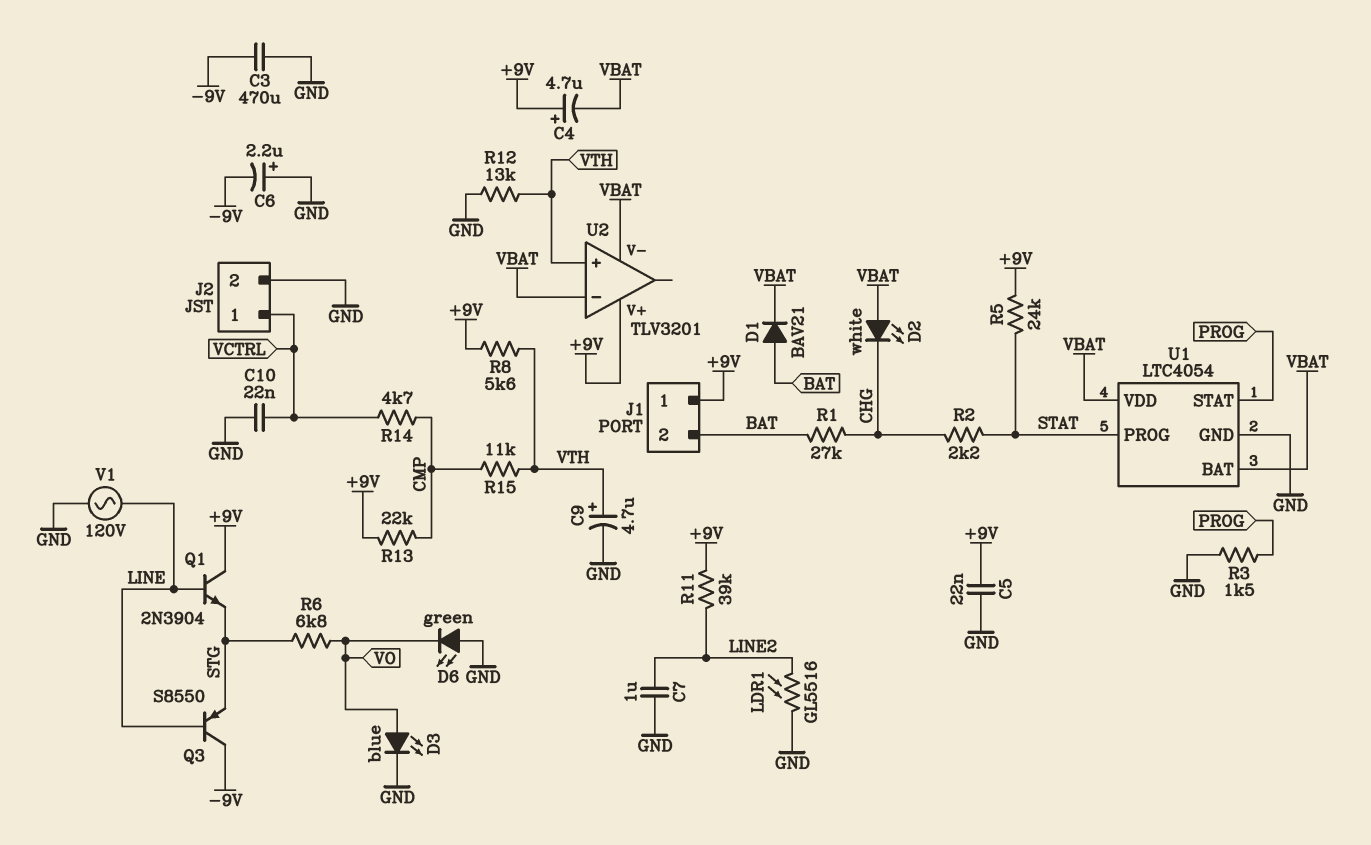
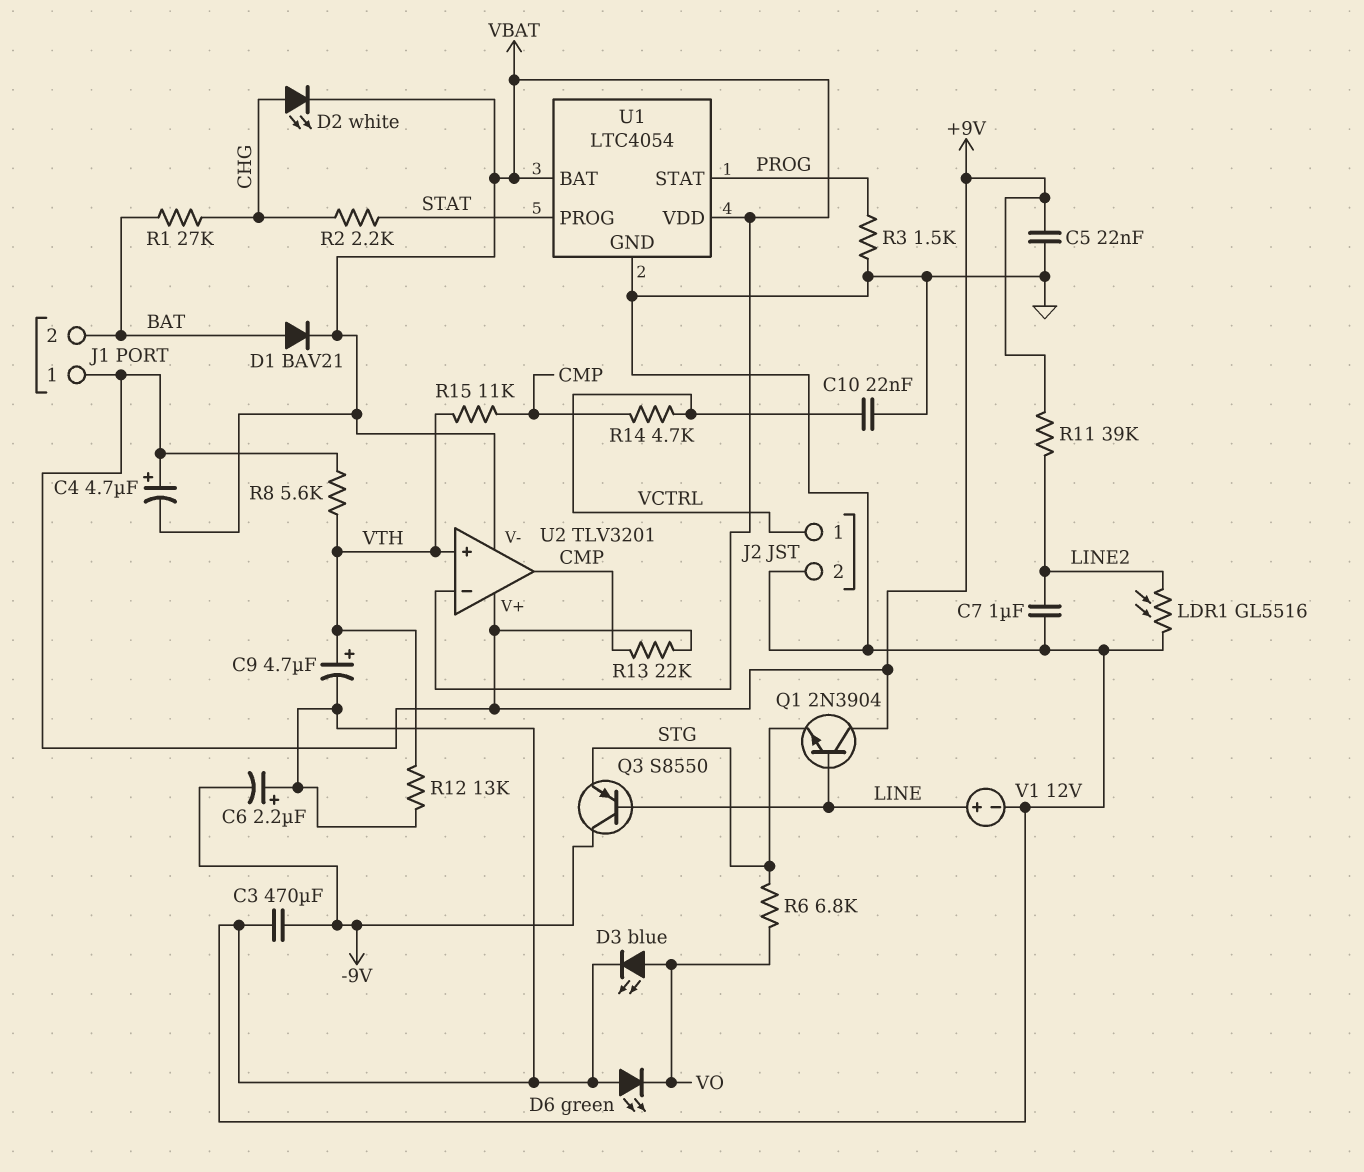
D2: LED white (A VBAT, K CHG) -> LED white (A CHG, K VBAT)
R5: 24k (+9V, STAT) -> none
U2 pin out: none -> CMP
V1: AC 120V (GND, LINE) -> 12V (plus LINE, minus GND)

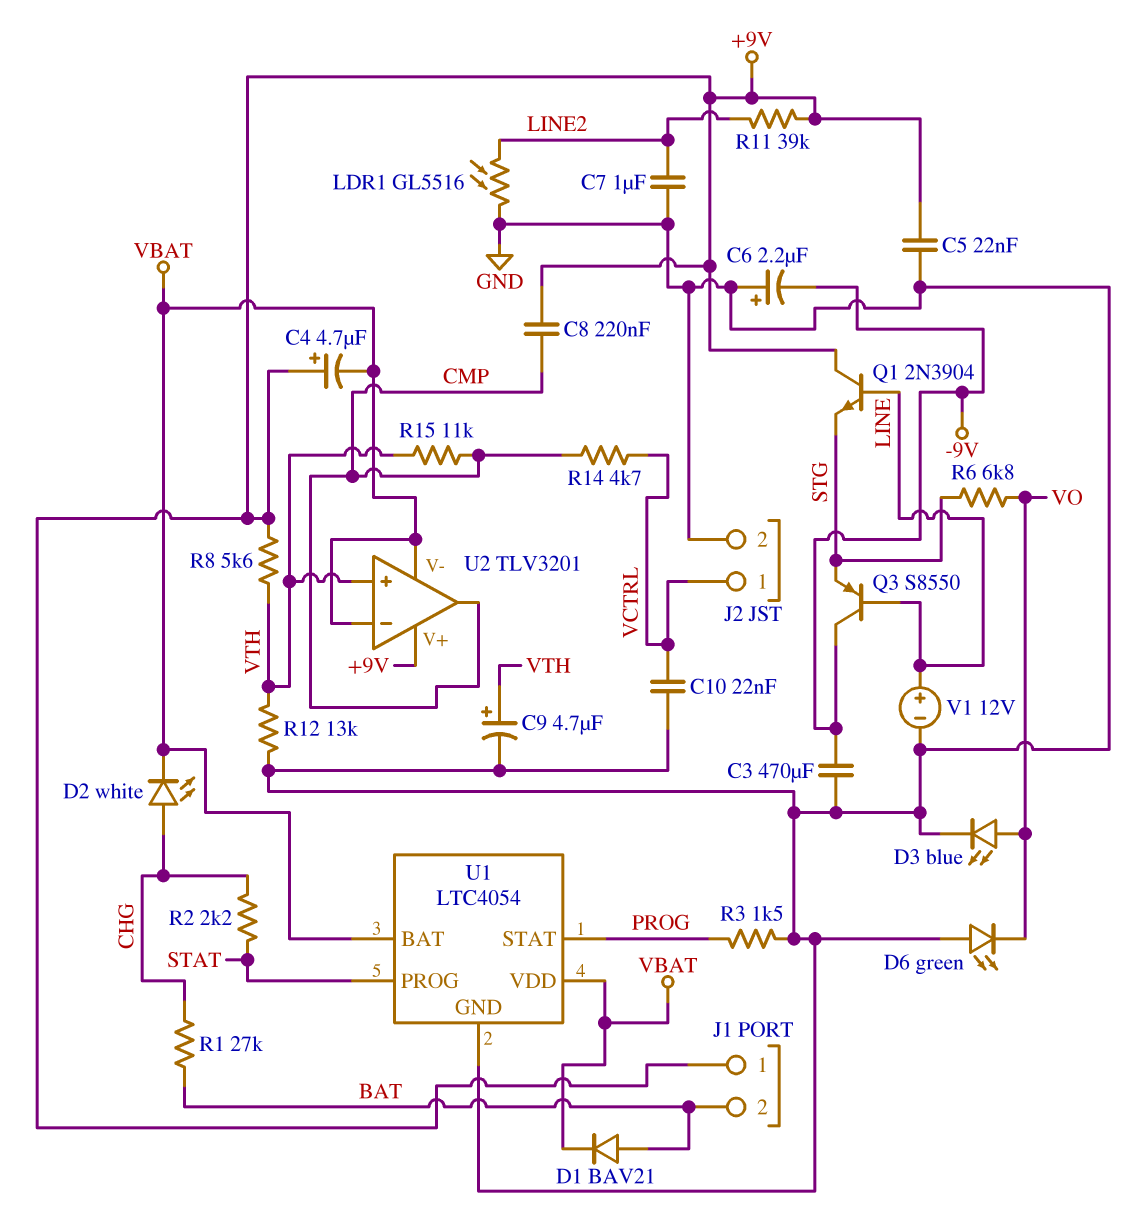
C8: none -> 220nF (+9V, CMP)
R13: 22k (+9V, CMP) -> none

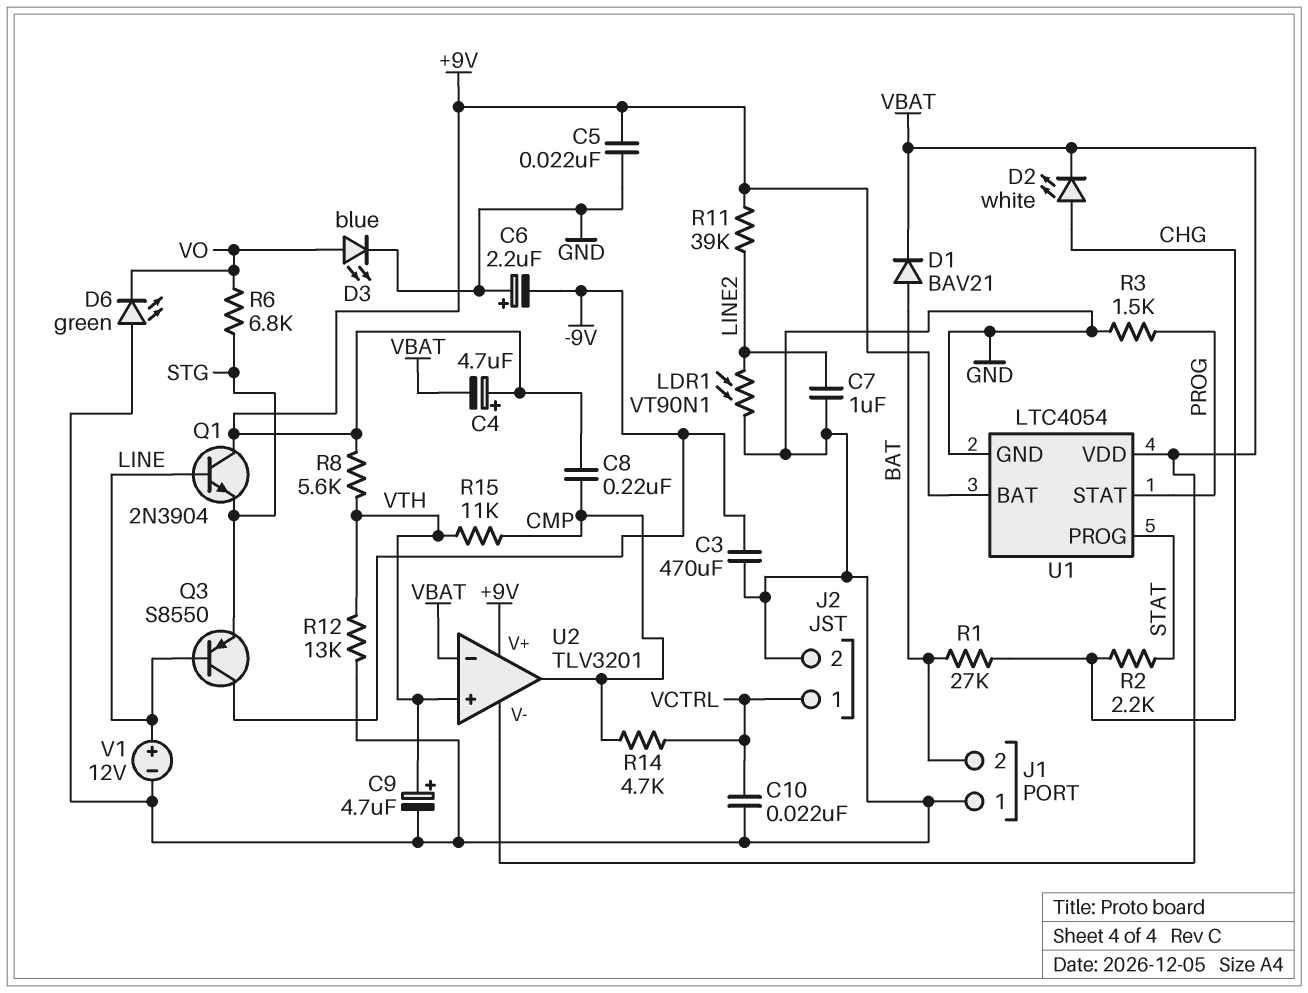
J1 pin 1: +9V -> GND
LDR1: GL5516 (GND, LINE2) -> VT90N1 (GND, LINE2)
U1 pin BAT: VBAT -> +9V

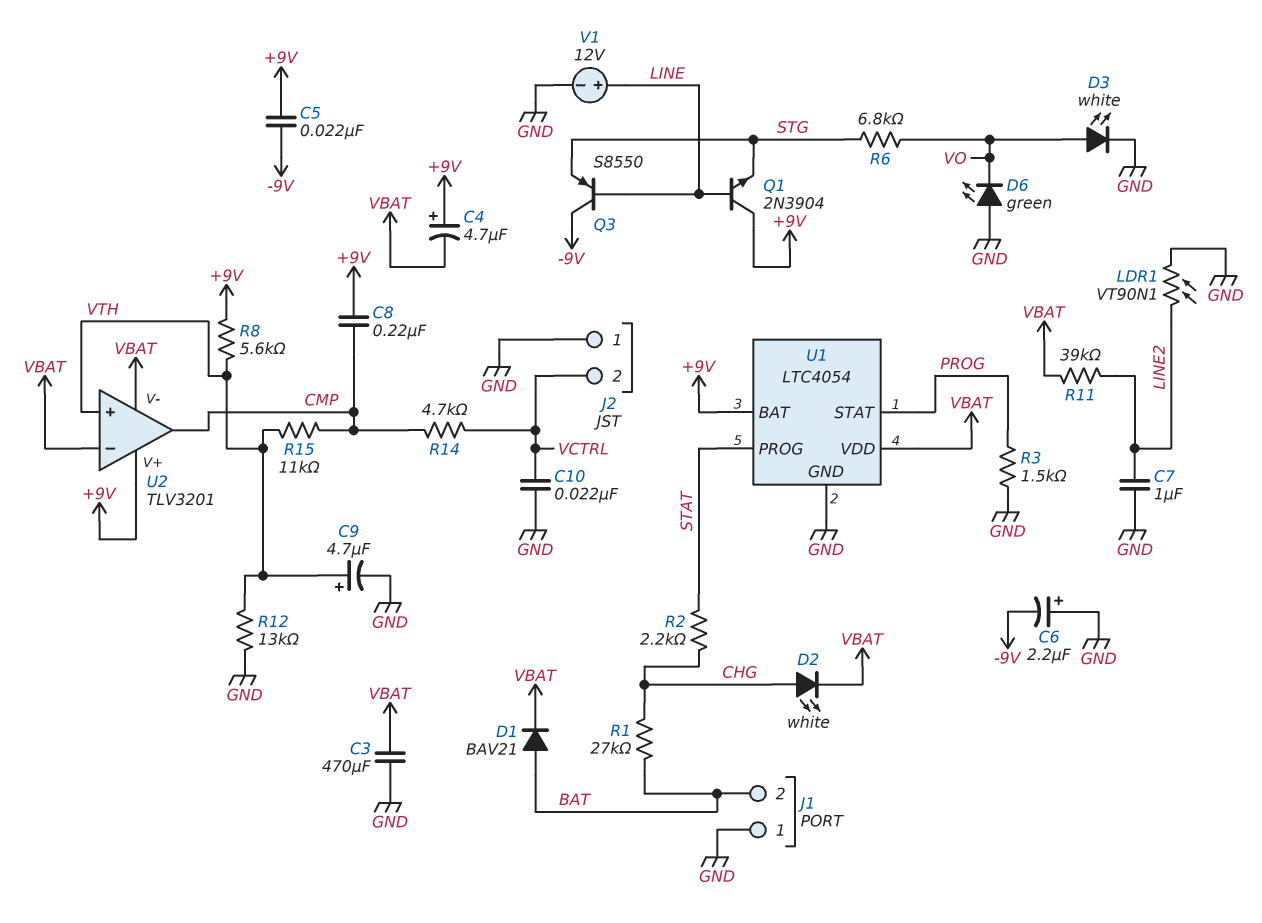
C3: 470uF (-9V, GND) -> 470uF (GND, VBAT)
C5: 22nF (+9V, GND) -> 22nF (+9V, -9V)
D3: LED blue (A VO, K GND) -> LED white (A VO, K GND)
J2 pin 1: VCTRL -> GND
J2 pin 2: GND -> VCTRL
R11: 39k (+9V, LINE2) -> 39k (LINE2, VBAT)

